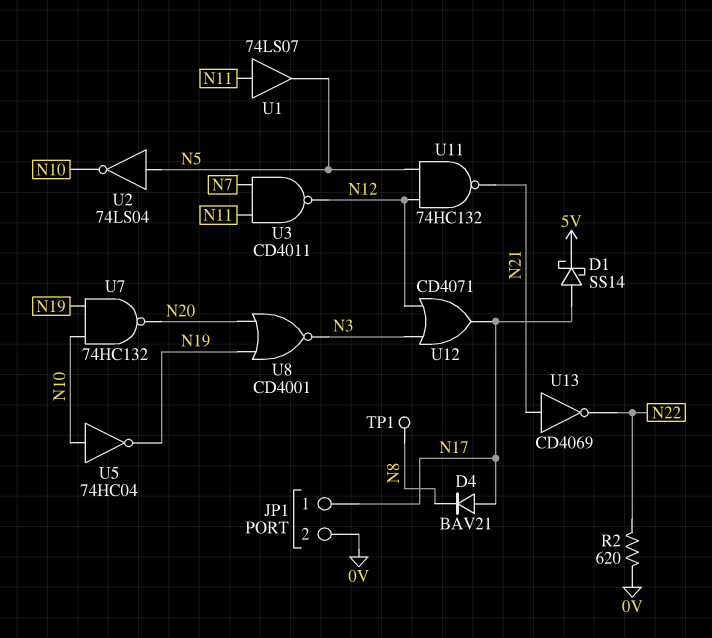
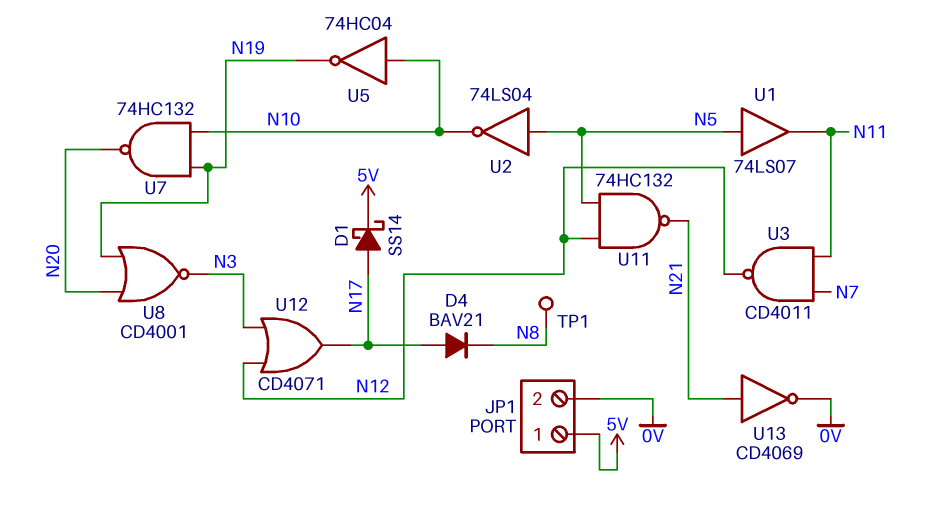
JP1 pin 1: N17 -> 5V
R2: 620 (0V, N22) -> none
U1: buffer 74LS07 (in N11, out N5) -> buffer 74LS07 (in N5, out N11)
U13: NOT CD4069 (in N21, out N22) -> NOT CD4069 (in N21, out 0V)

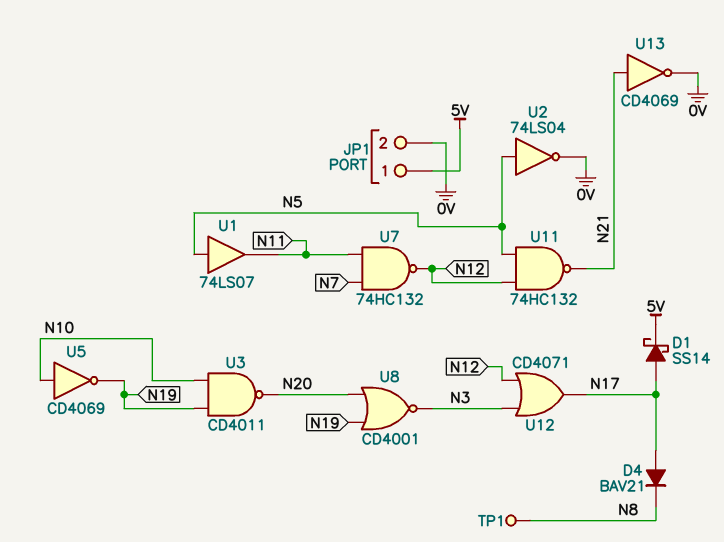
U2: NOT 74LS04 (in N5, out N10) -> NOT 74LS04 (in N5, out 0V)
U3: NAND CD4011 (in N7, in N11, out N12) -> NAND CD4011 (in N10, in N19, out N20)
U5: NOT 74HC04 (in N10, out N19) -> NOT CD4069 (in N10, out N19)
U7: NAND 74HC132 (in N10, in N19, out N20) -> NAND 74HC132 (in N7, in N11, out N12)

